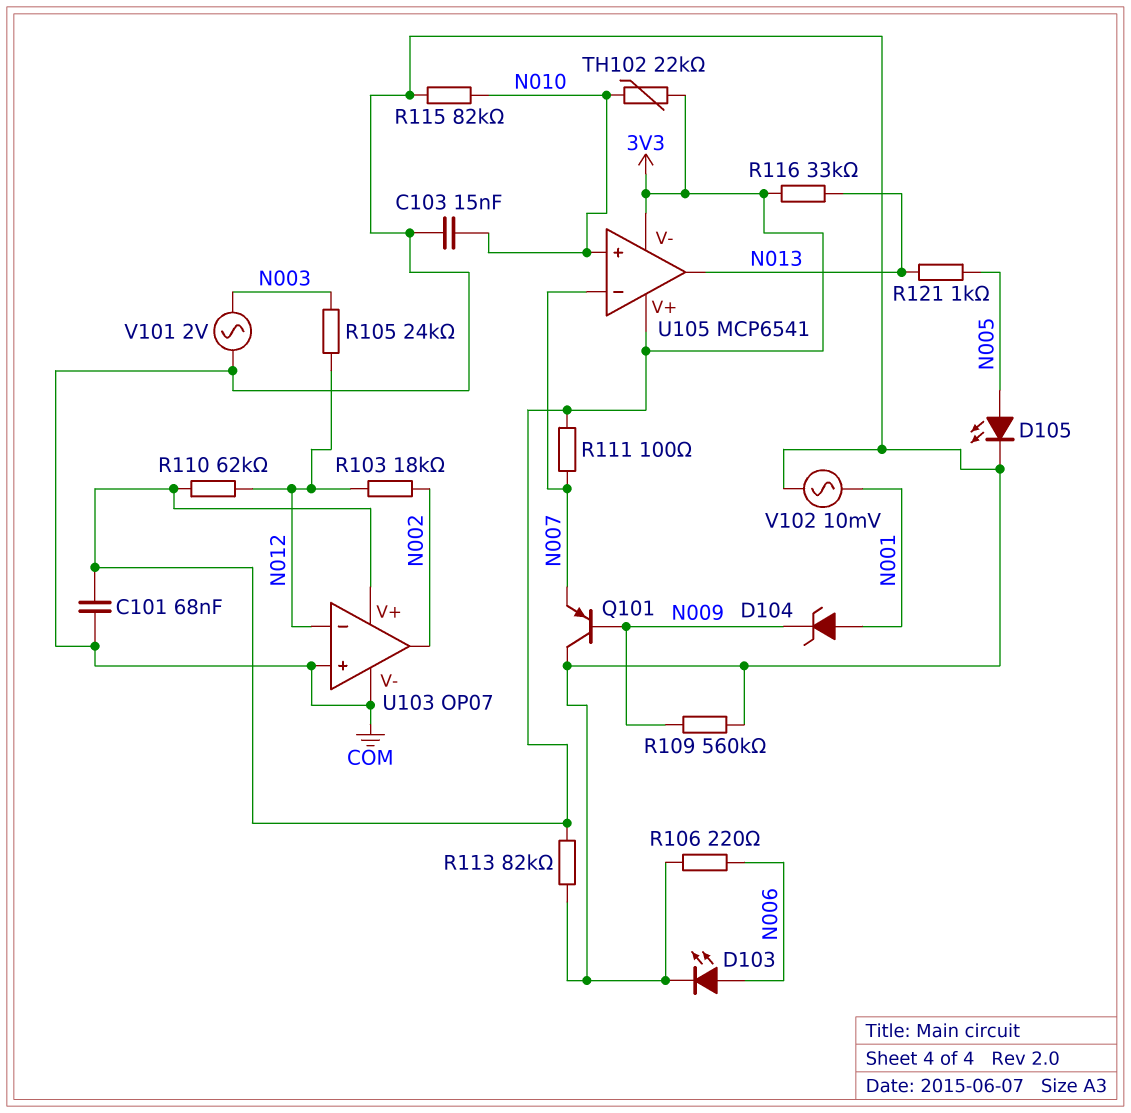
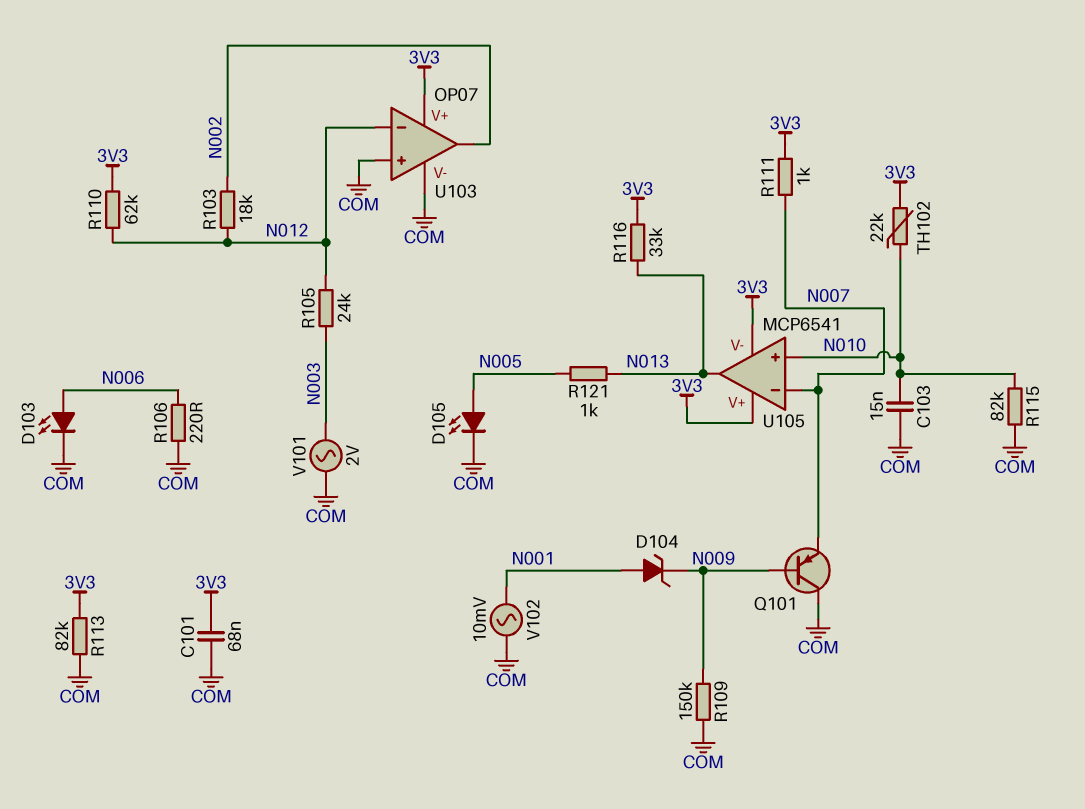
R109: 560k (COM, N009) -> 150k (COM, N009)
R111: 100 (3V3, N007) -> 1k (3V3, N007)

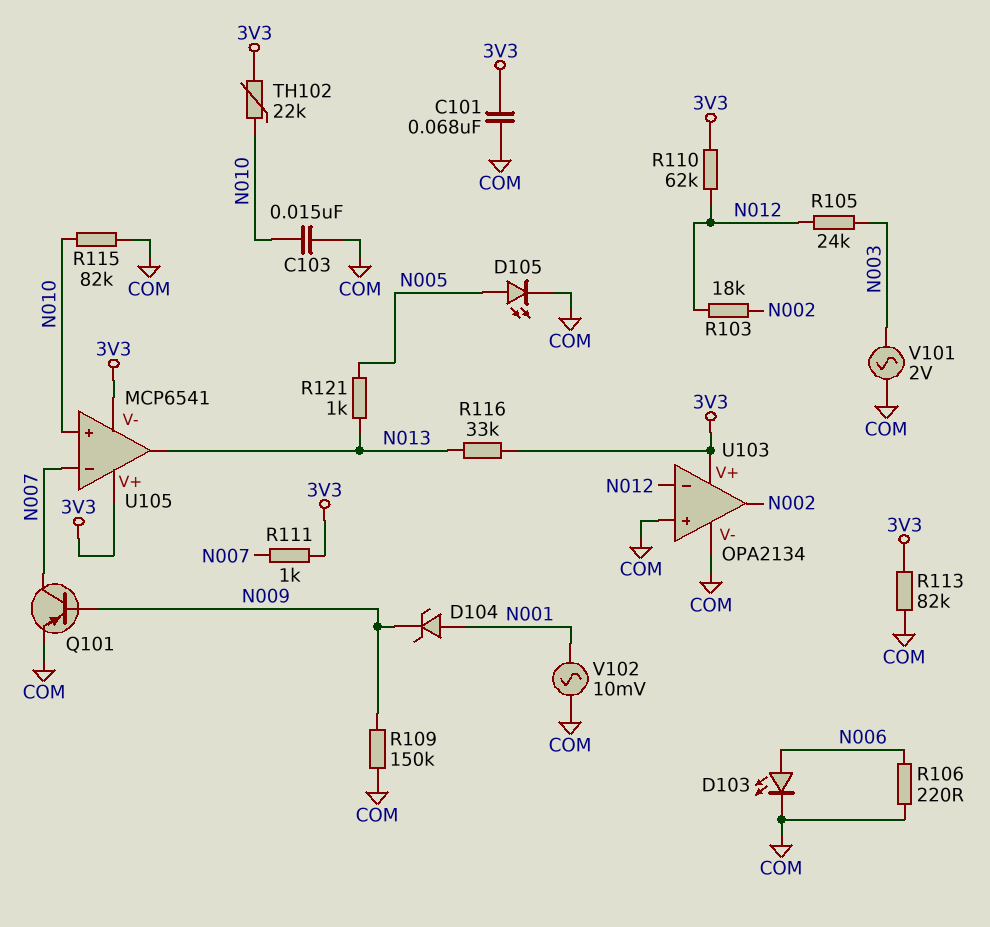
Q101: PNP (B N009, C COM, E N007) -> PNP (B N009, C N007, E COM)
U103: OP07 -> OPA2134

